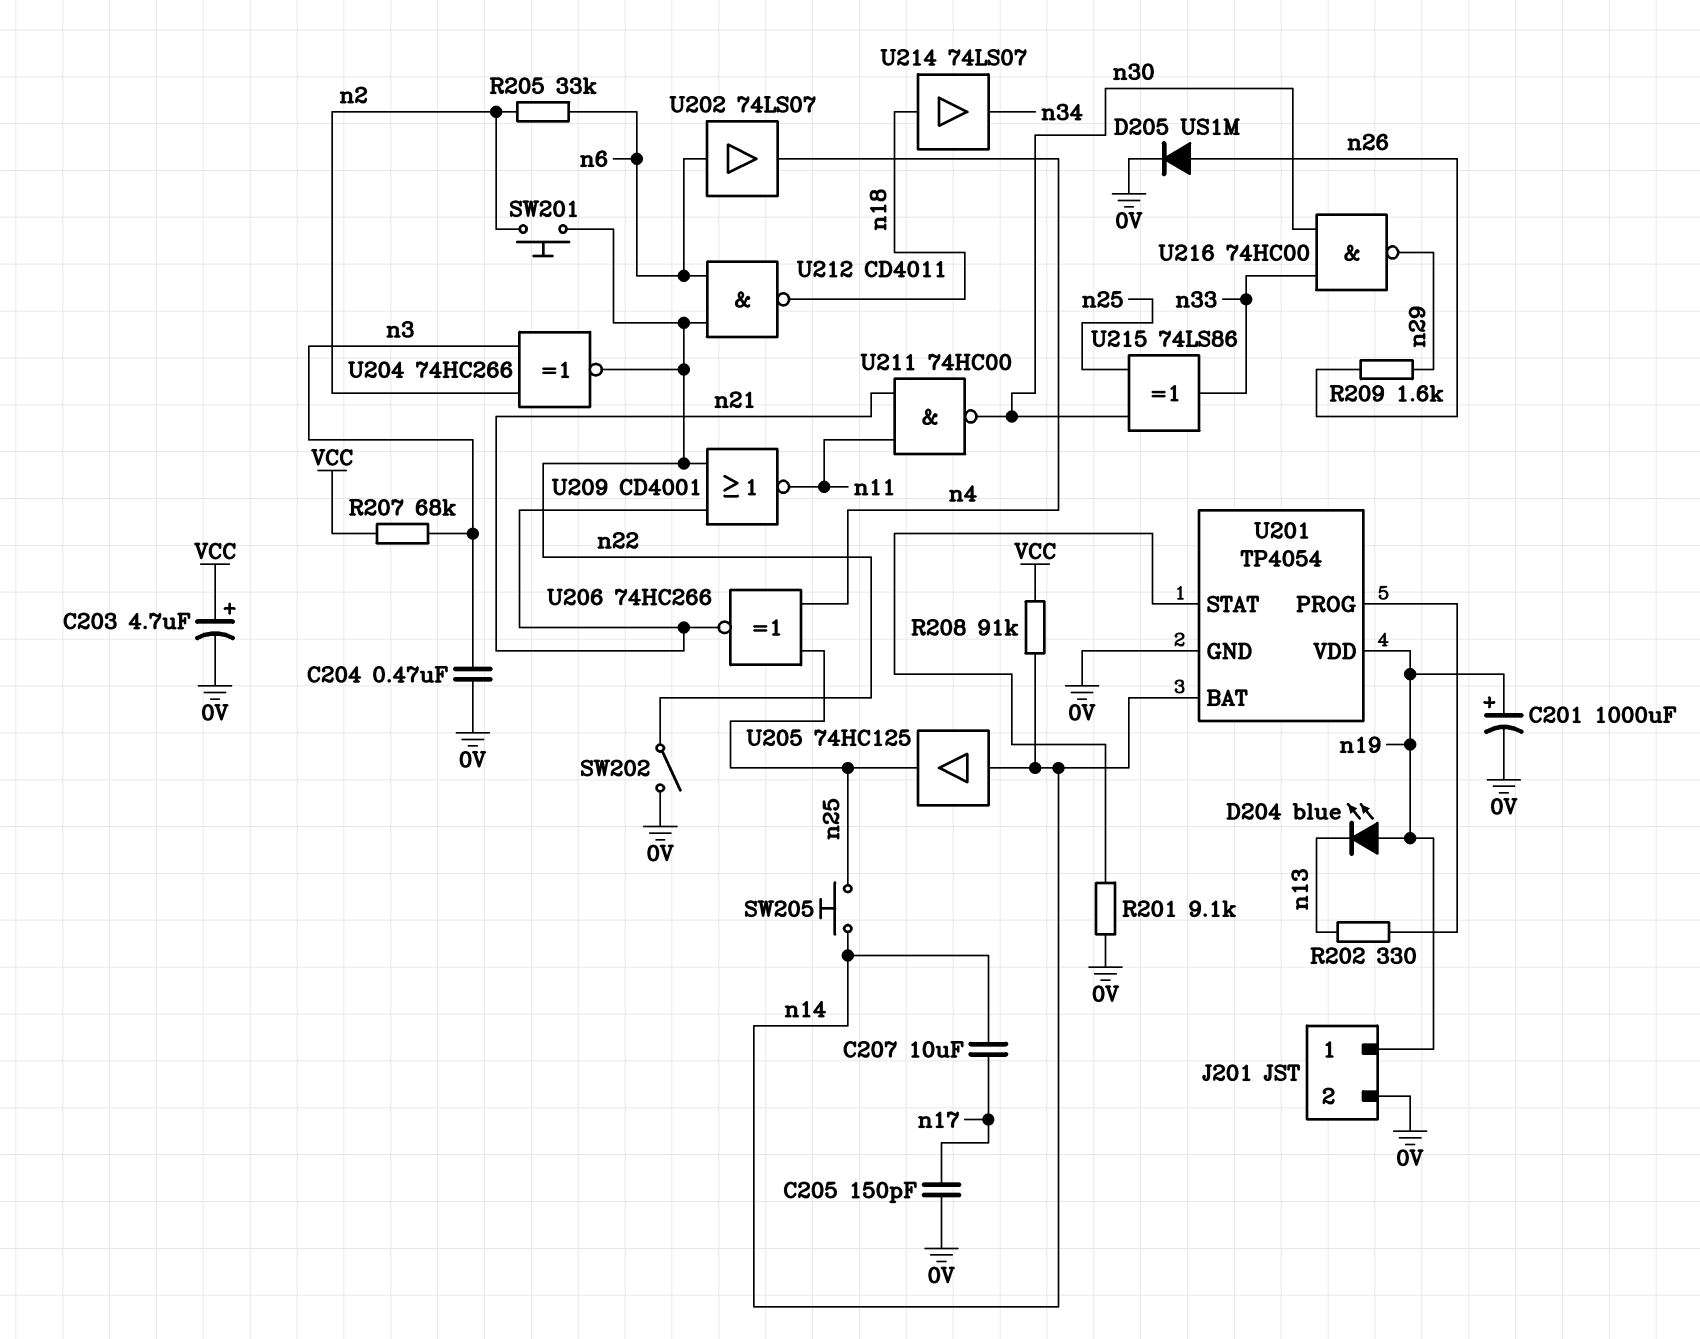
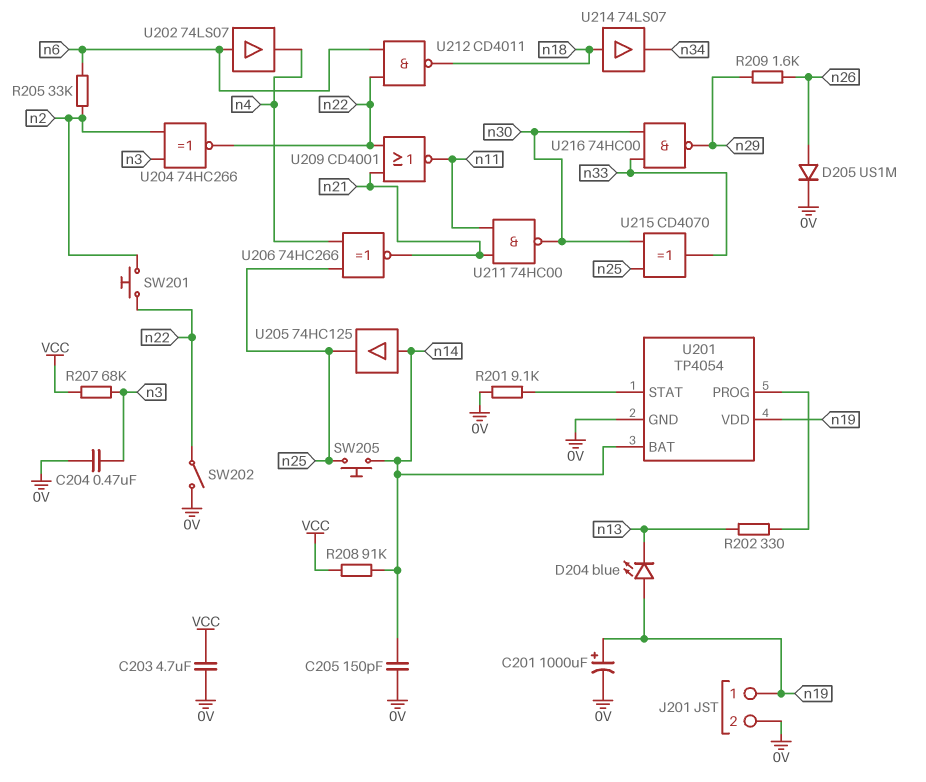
C203: 4.7uF (plus VCC, minus 0V) -> 4.7uF (0V, VCC)
C205: 150pF (0V, n17) -> 150pF (0V, n14)
C207: 10uF (n14, n17) -> none
U215: XOR 74LS86 (in n25, in n30, out n33) -> XOR CD4070 (in n25, in n30, out n33)

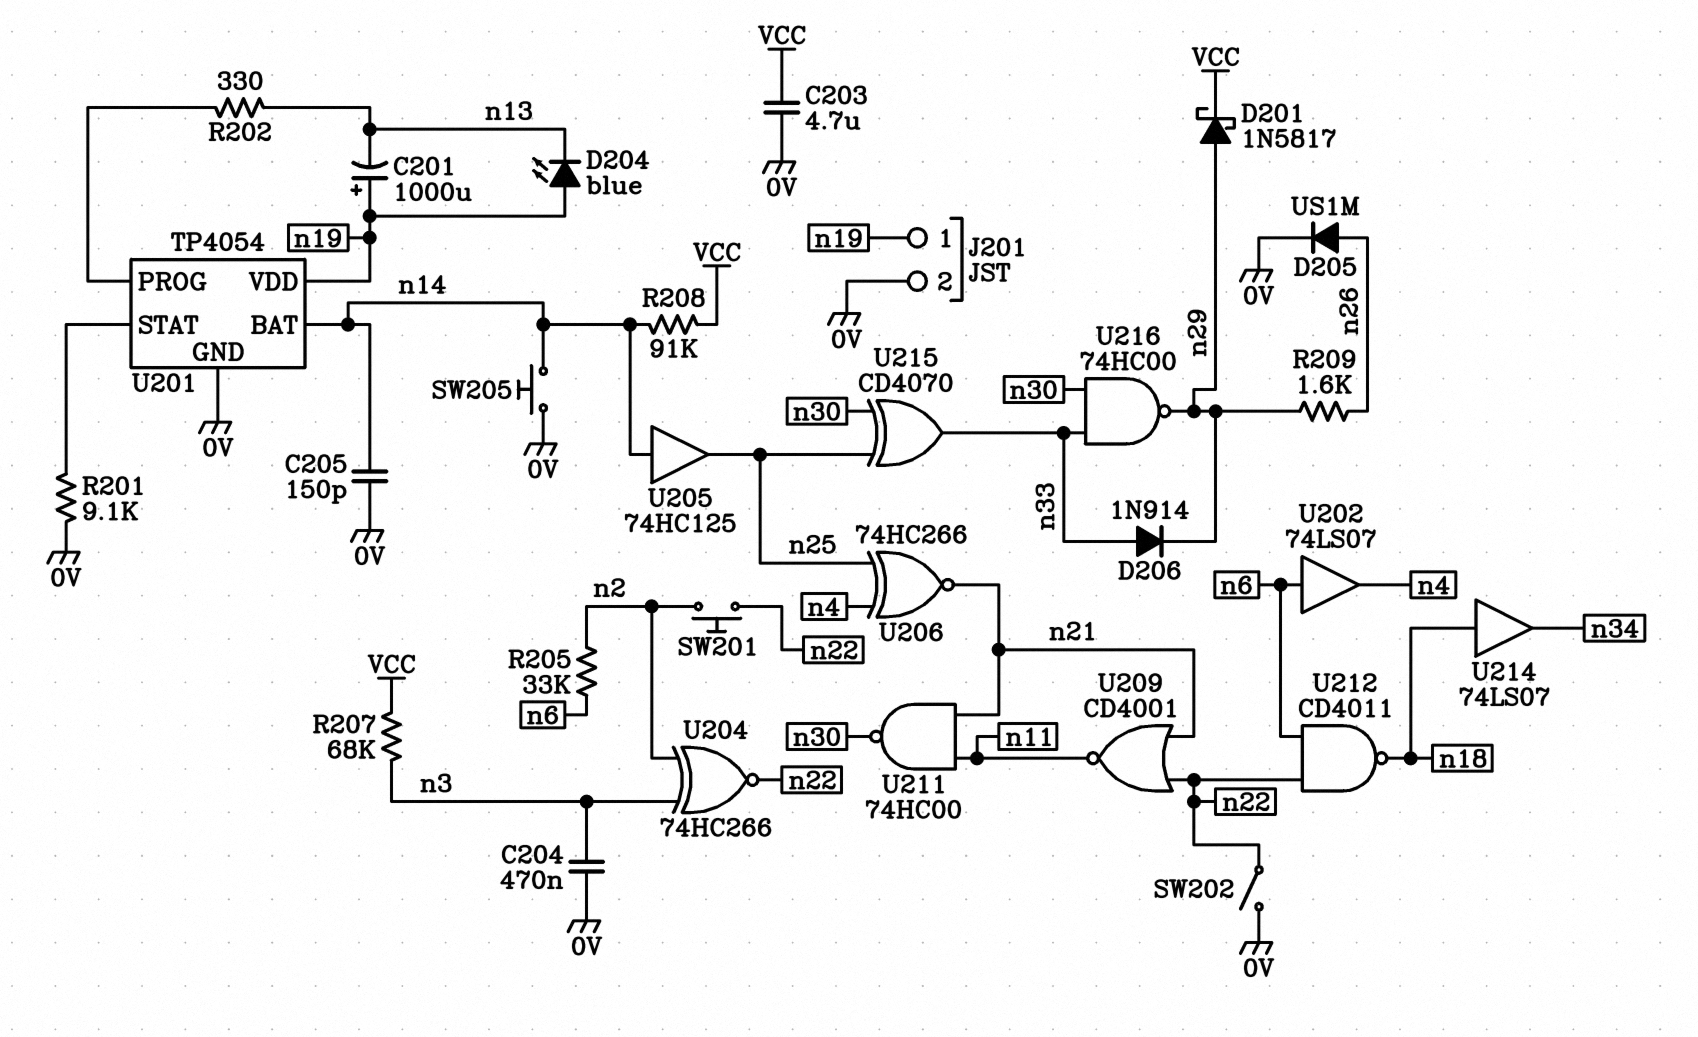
C201: 1000uF (plus n19, minus 0V) -> 1000uF (plus n19, minus n13)
D201: none -> schottky 1N5817 (A n29, K VCC)
D206: none -> diode 1N914 (A n33, K n29)
SW205: button (n14, n25) -> button (0V, n14)

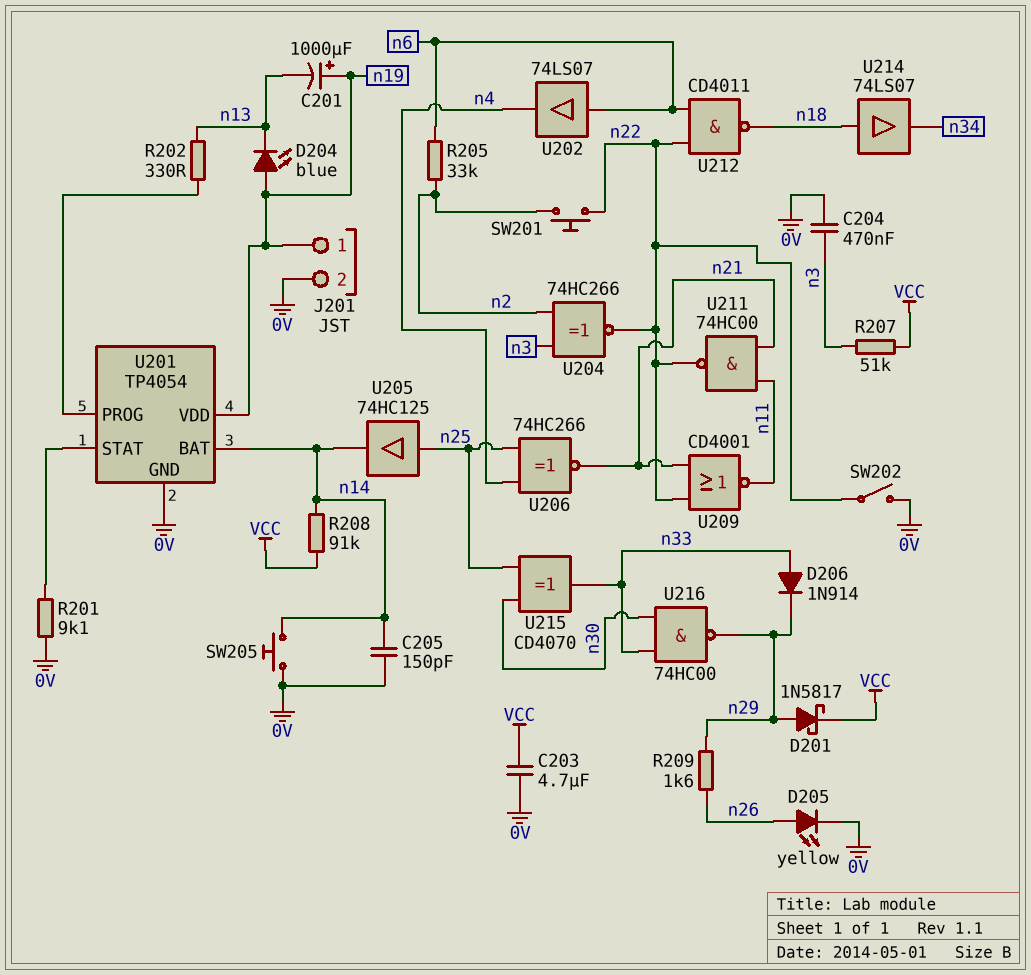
D205: diode US1M (A n26, K 0V) -> LED yellow (A n26, K 0V)
R207: 68k (VCC, n3) -> 51k (VCC, n3)
U205: buffer 74HC125 (in n14, out n25) -> buffer 74HC125 (in n25, out n14)
U211: NAND 74HC00 (in n11, in n21, out n30) -> NAND 74HC00 (in n11, in n21, out n22)

